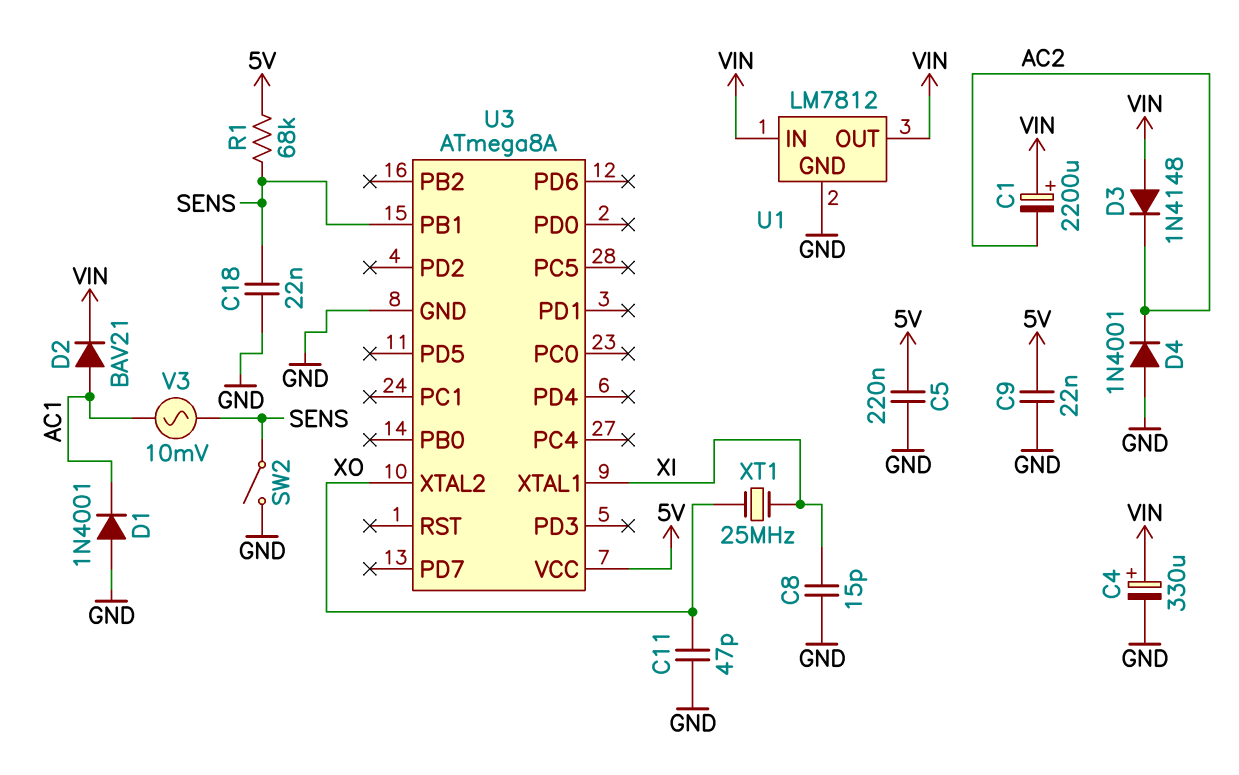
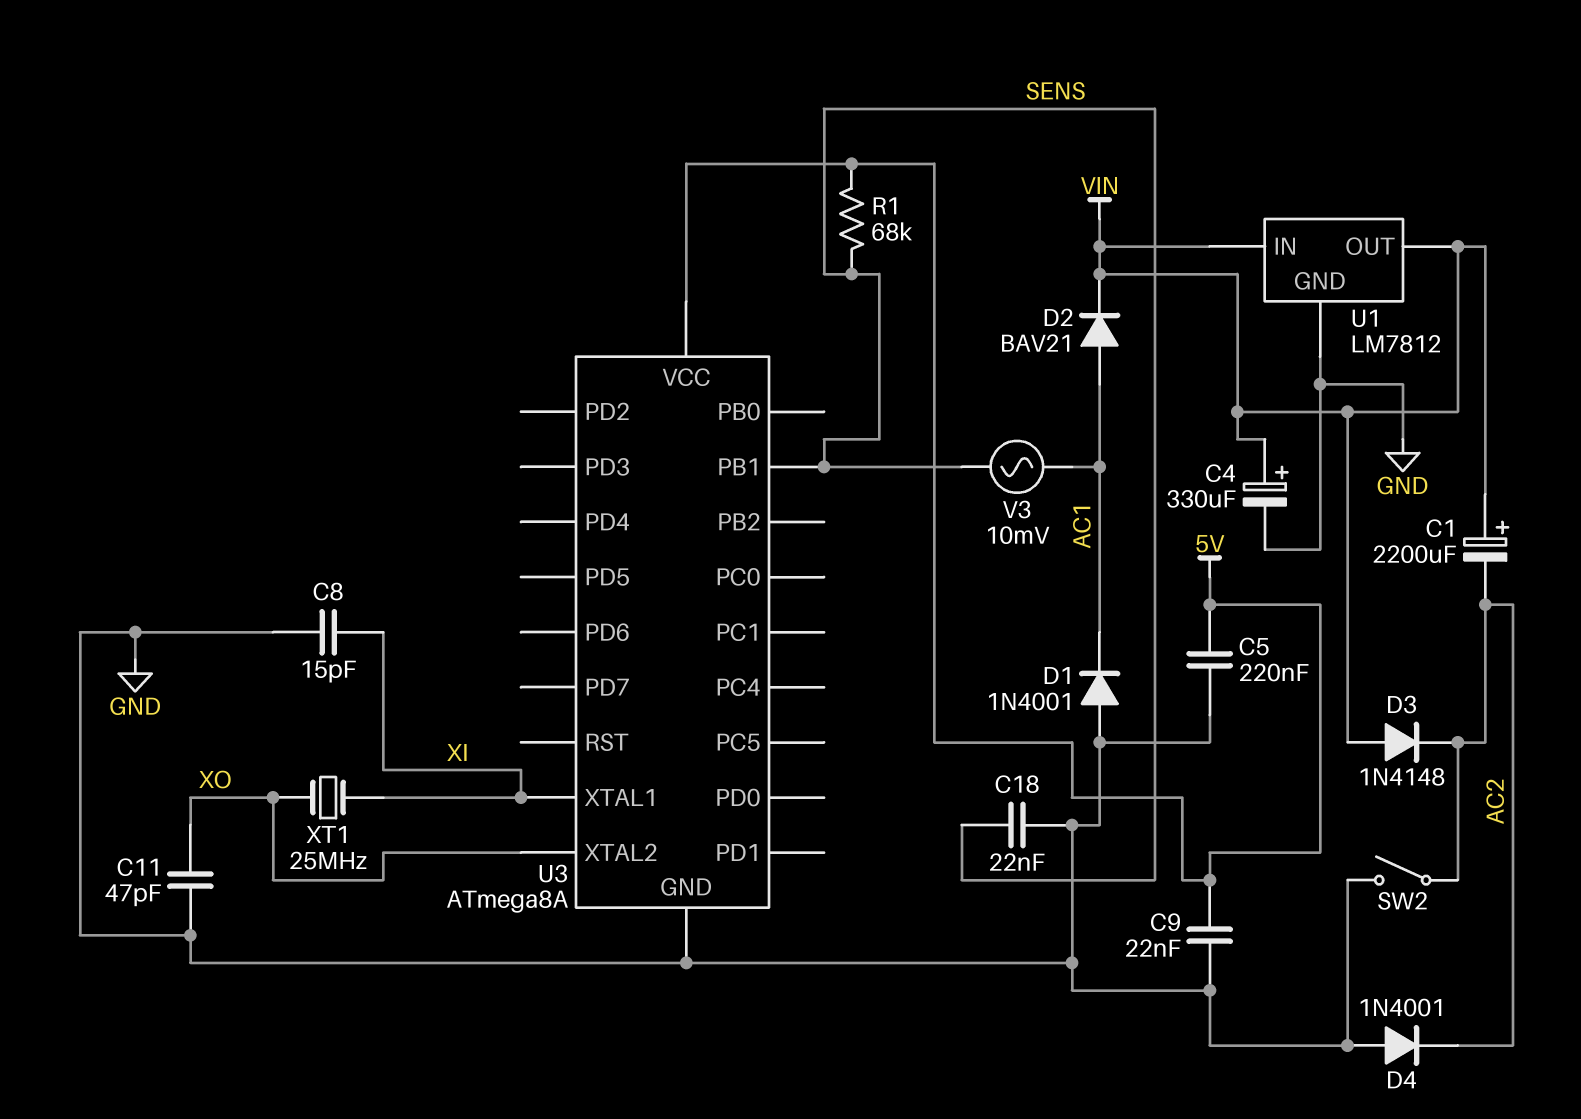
SW2: switch (GND, SENS) -> switch (AC2, GND)

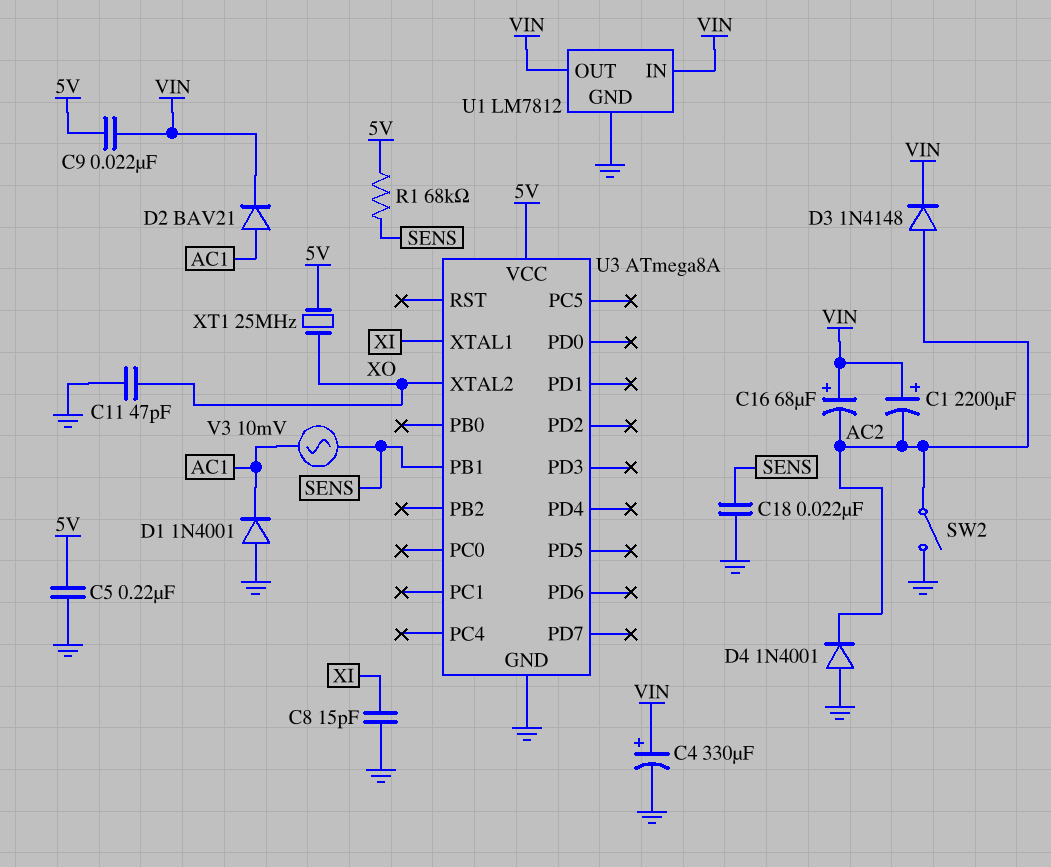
C9: 22nF (5V, GND) -> 22nF (5V, VIN)
C16: none -> 68uF (plus VIN, minus AC2)
D3: diode 1N4148 (A VIN, K AC2) -> diode 1N4148 (A AC2, K VIN)
XT1: 25MHz (XI, XO) -> 25MHz (5V, XO)

